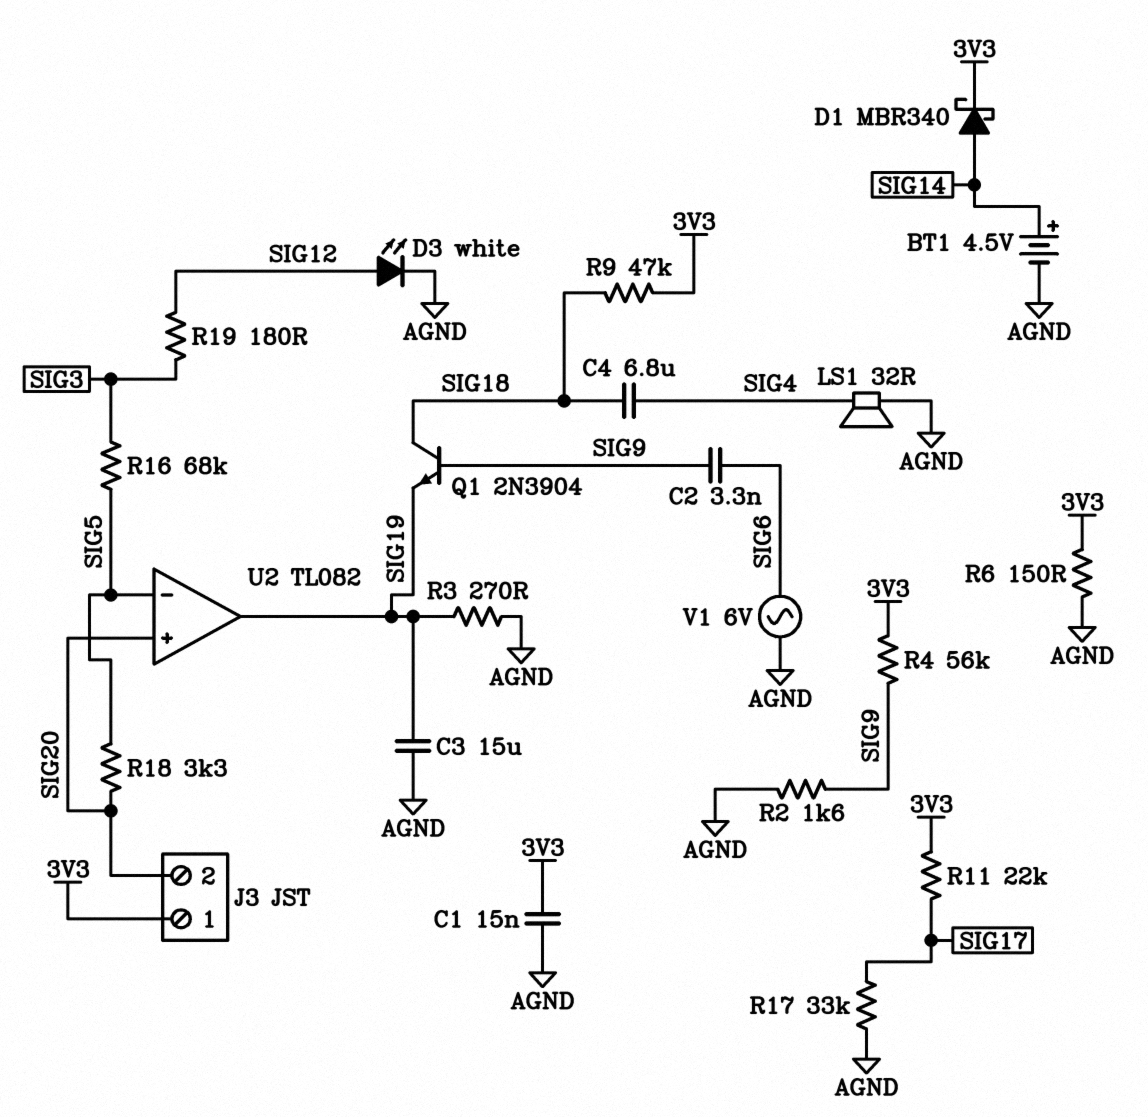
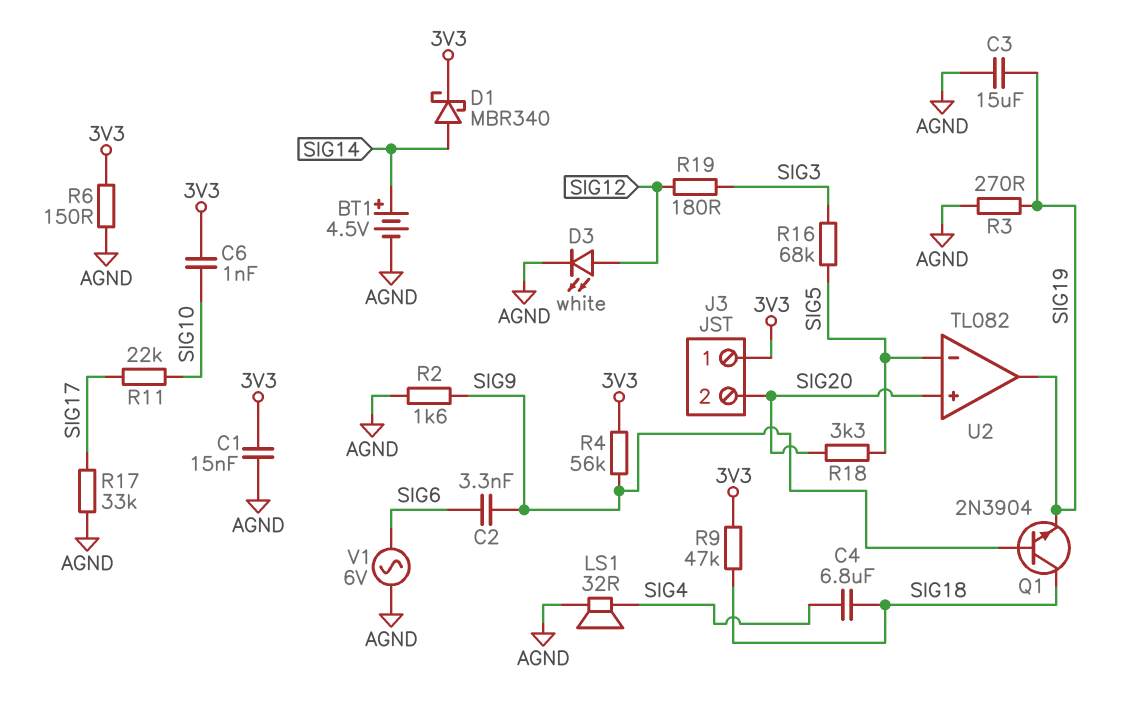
C6: none -> 1nF (3V3, SIG10)
R11: 22k (3V3, SIG17) -> 22k (SIG10, SIG17)

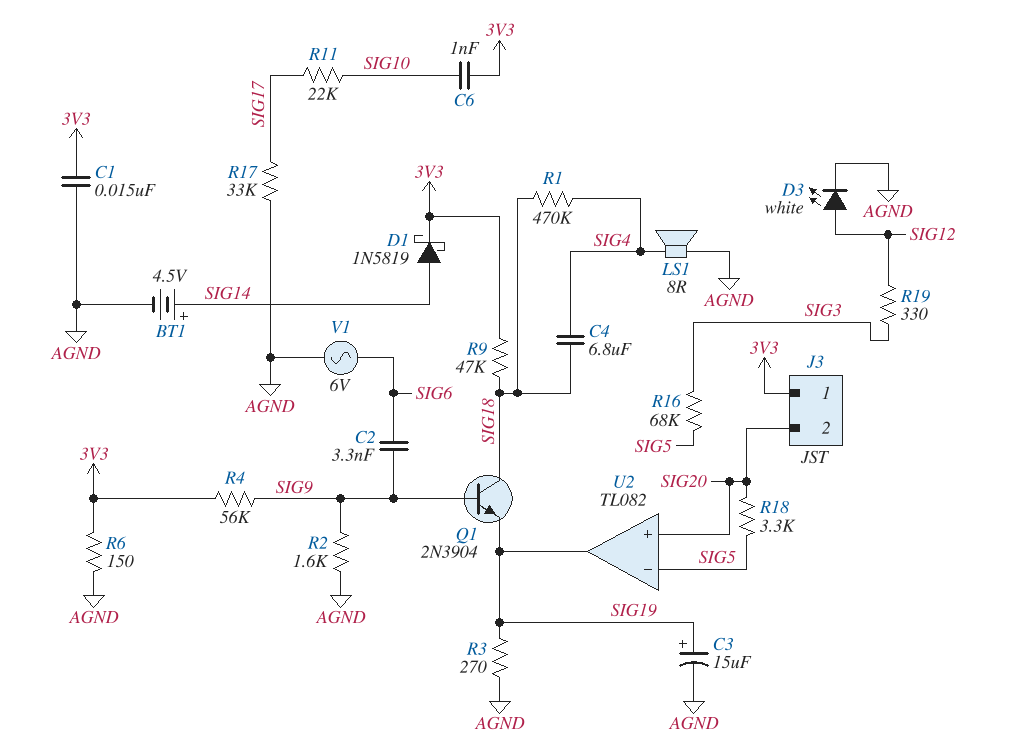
C3: 15uF (AGND, SIG19) -> 15uF (plus SIG19, minus AGND)
D1: schottky MBR340 (A SIG14, K 3V3) -> schottky 1N5819 (A SIG14, K 3V3)
LS1: speaker 32R (AGND, SIG4) -> speaker 8R (AGND, SIG4)
R1: none -> 470k (SIG4, SIG18)
R19: 180 (SIG3, SIG12) -> 330 (SIG3, SIG12)

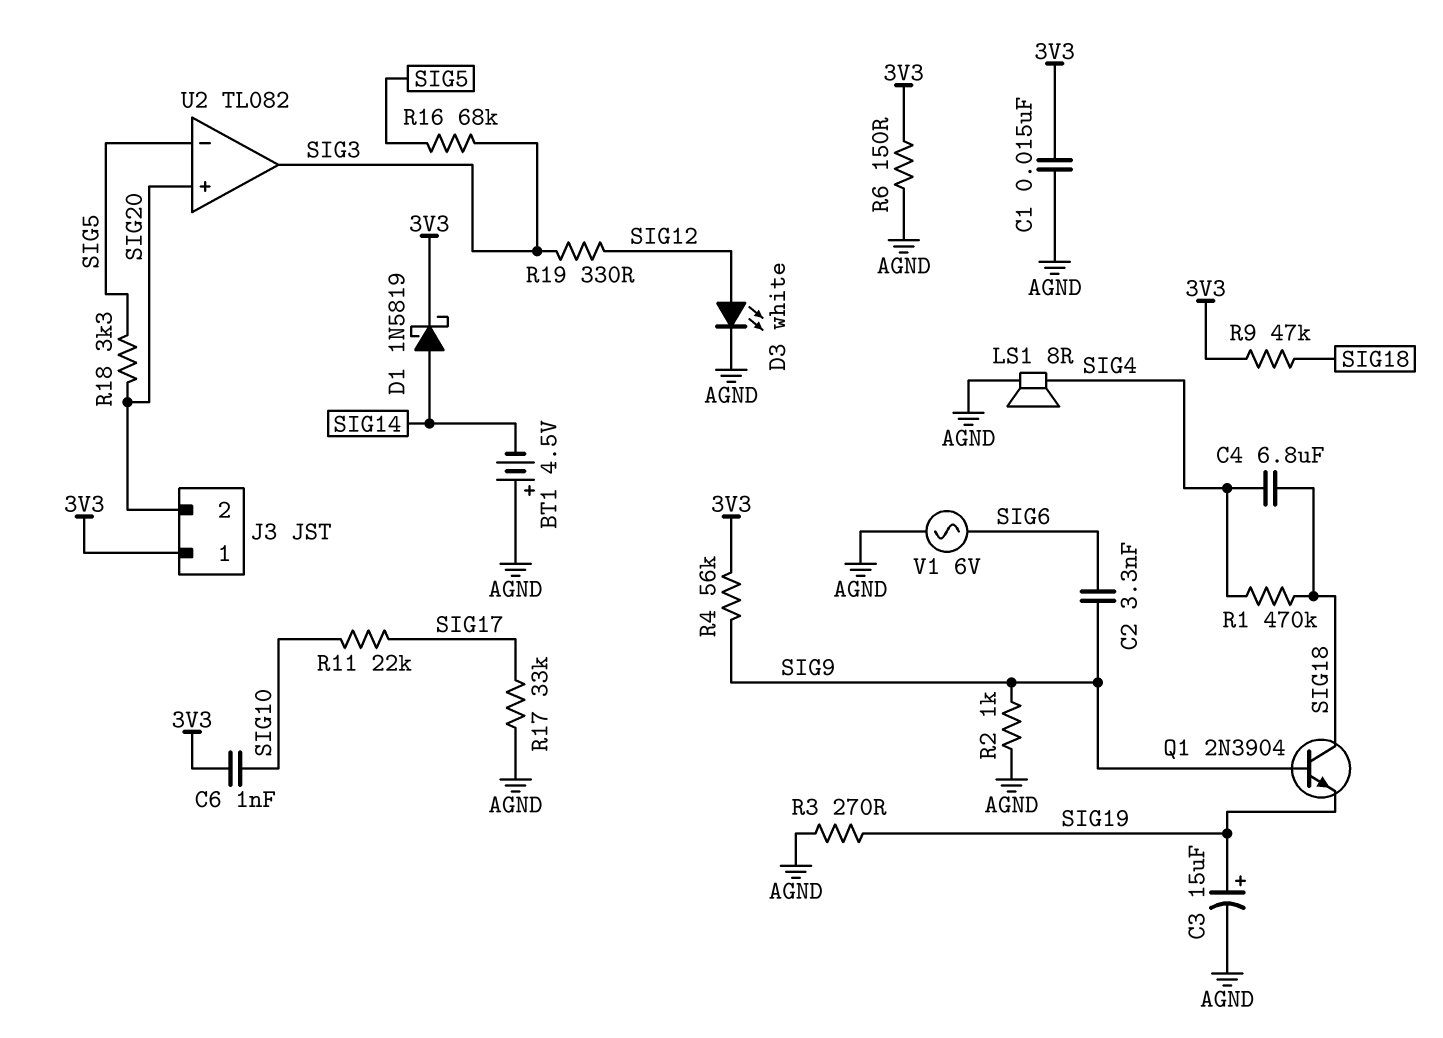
BT1: 4.5V (plus SIG14, minus AGND) -> 4.5V (plus AGND, minus SIG14)
R2: 1.6k (AGND, SIG9) -> 1k (AGND, SIG9)
U2 pin out: SIG19 -> SIG3

